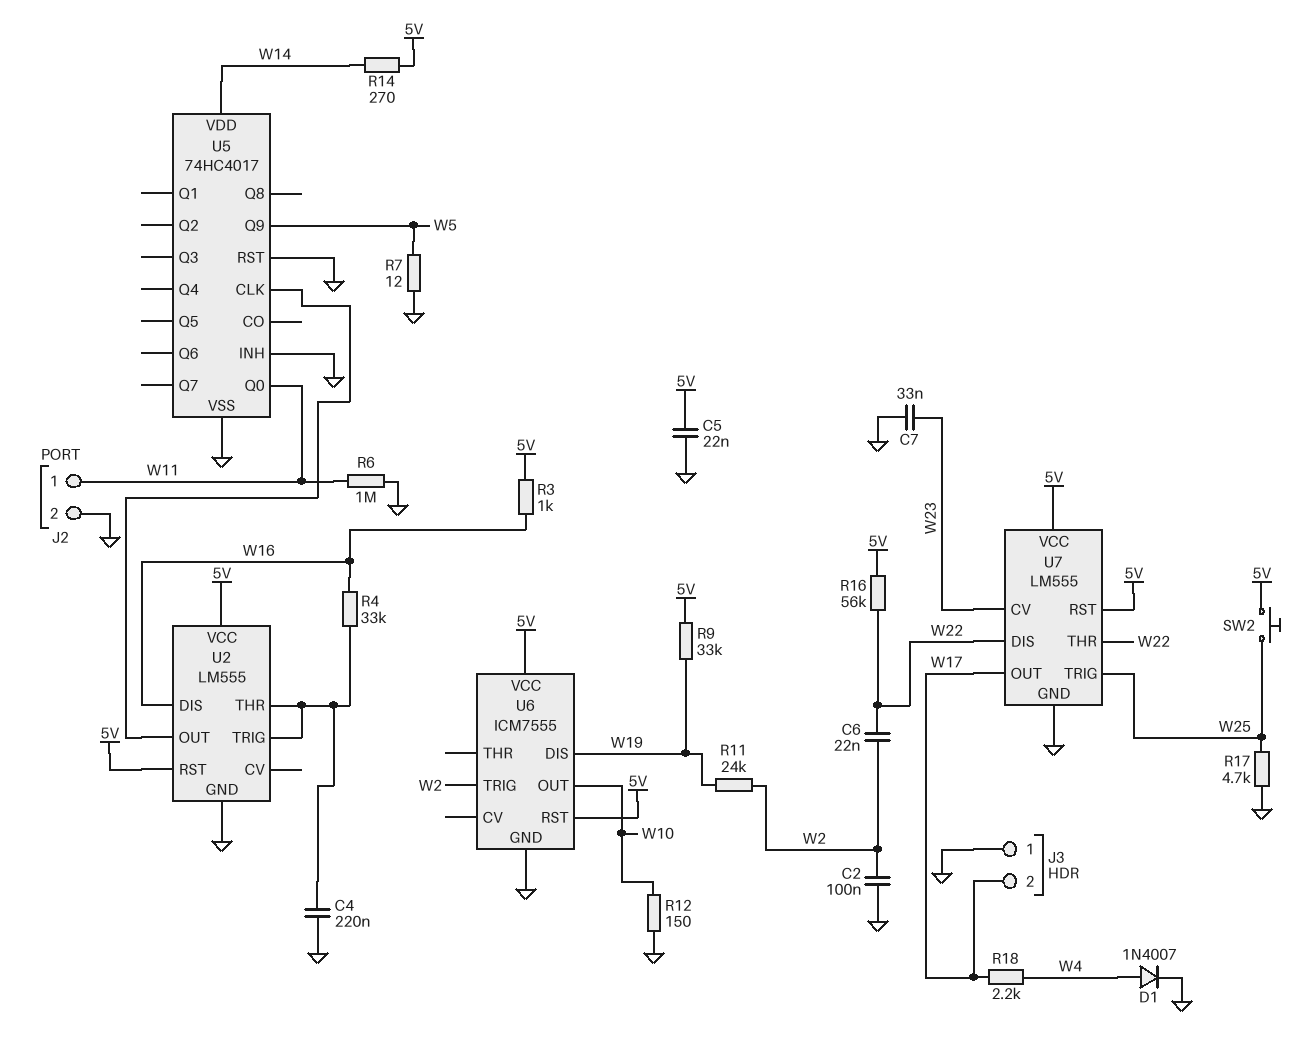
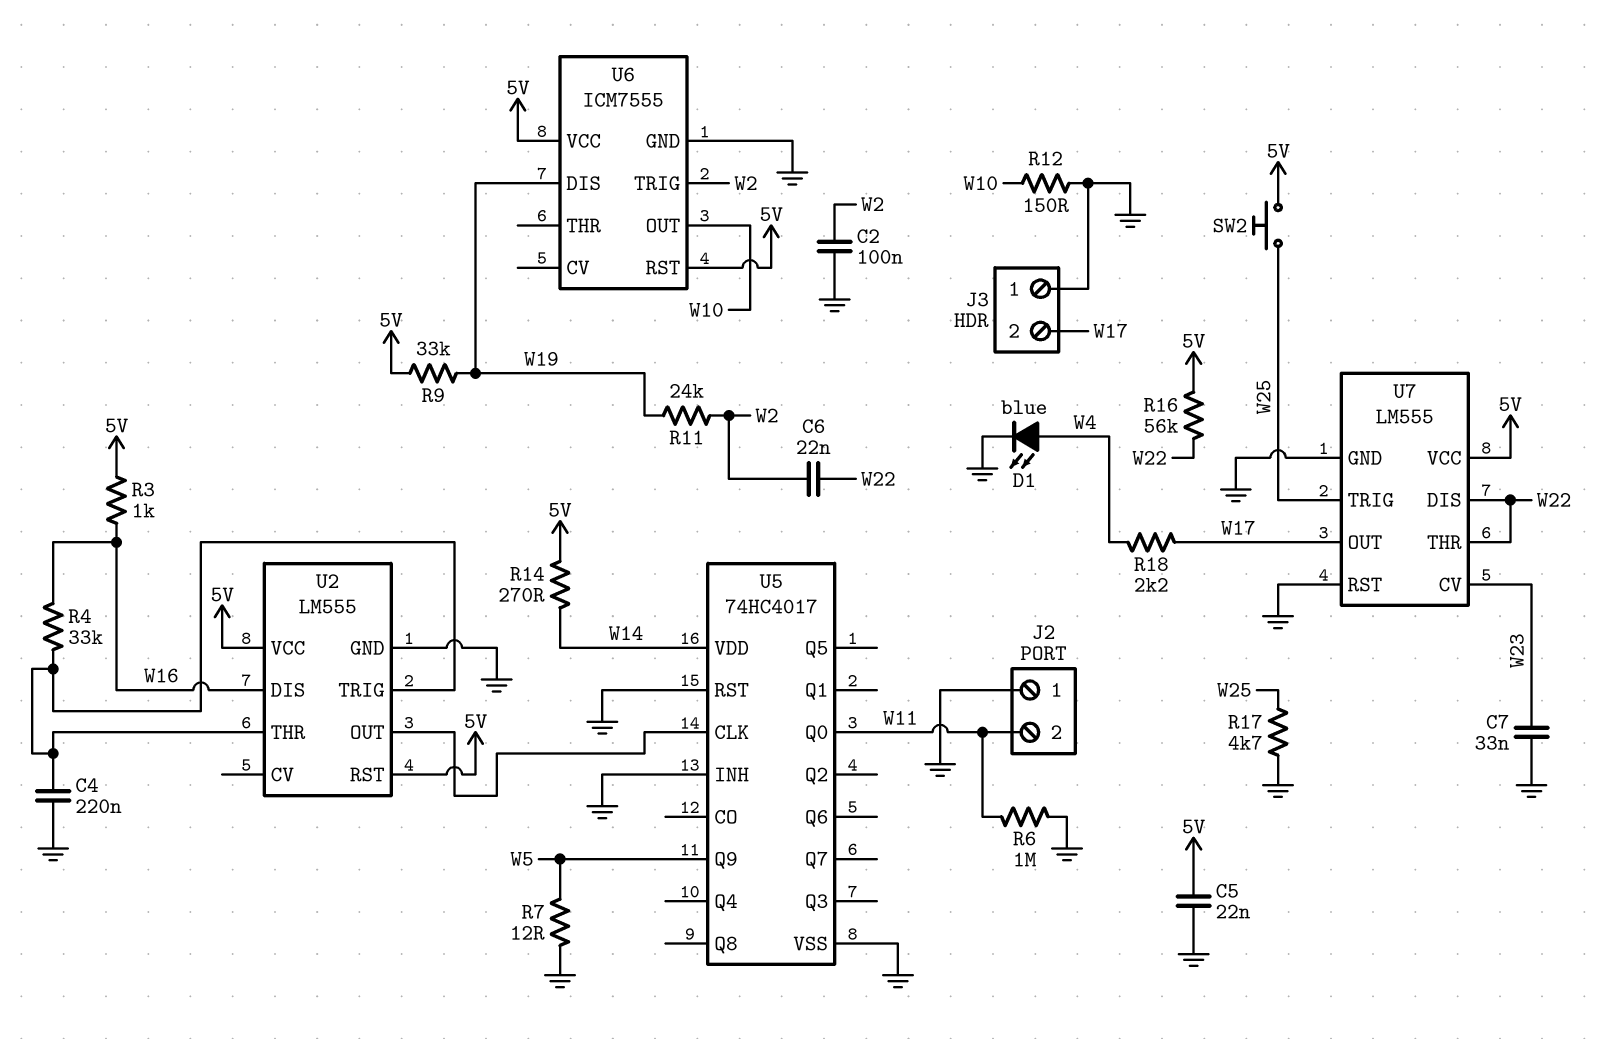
D1: diode 1N4007 (A W4, K GND) -> LED blue (A W4, K GND)
J2 pin 1: W11 -> GND
J2 pin 2: GND -> W11
U7 pin RST: 5V -> GND

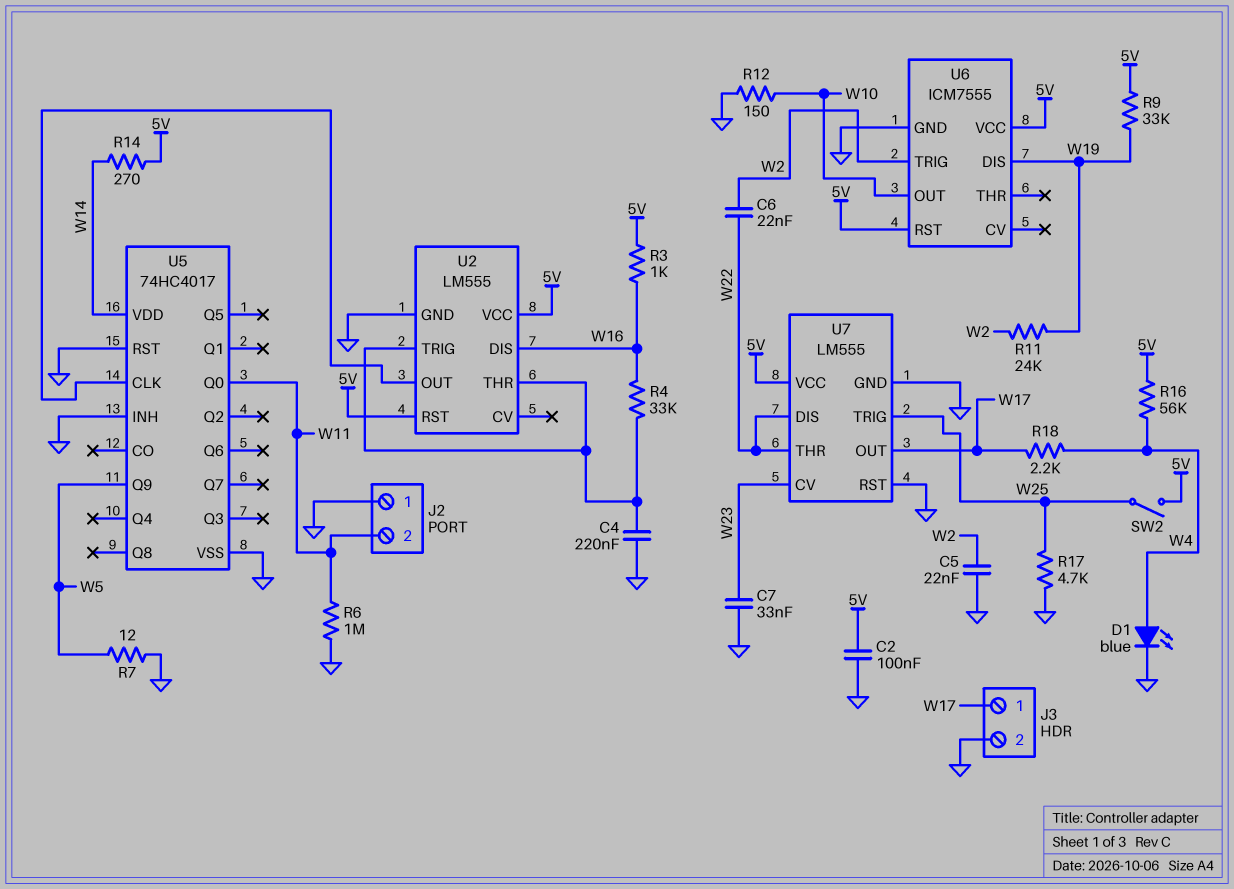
C2: 100nF (GND, W2) -> 100nF (5V, GND)
C5: 22nF (5V, GND) -> 22nF (GND, W2)
J3 pin 1: GND -> W17
J3 pin 2: W17 -> GND
R16: 56k (5V, W22) -> 56k (5V, W4)
SW2: button (5V, W25) -> switch (5V, W25)

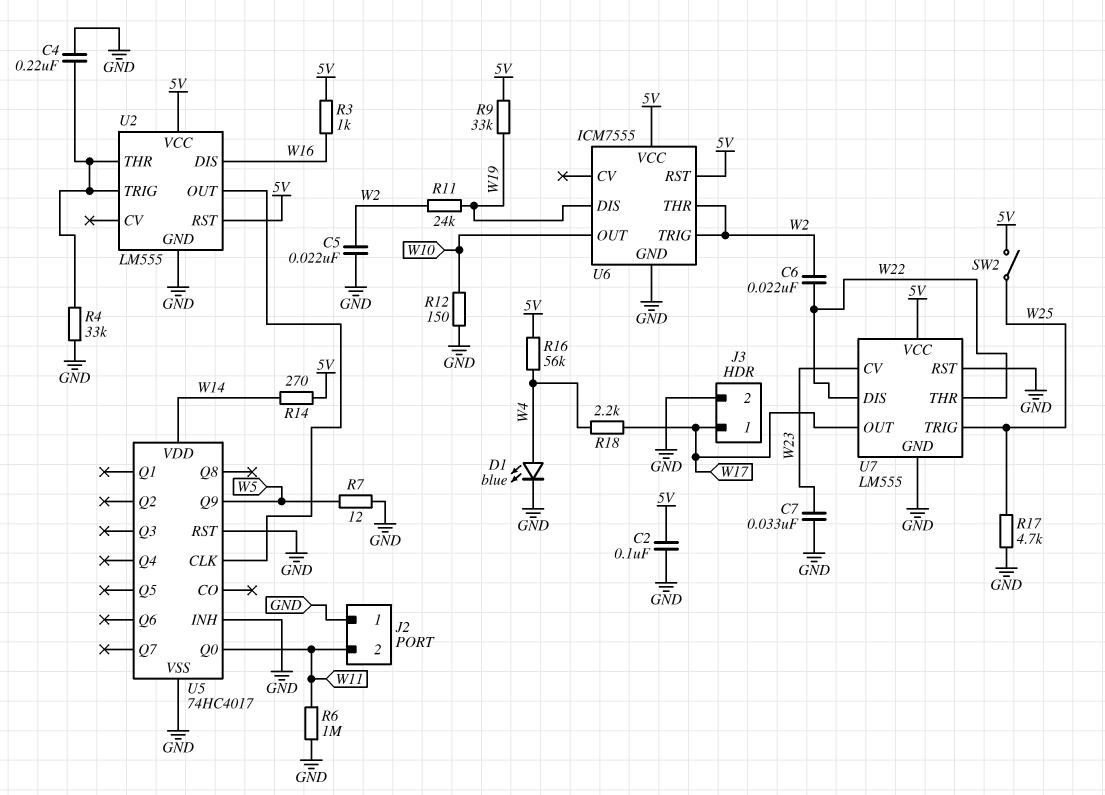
R4: 33k (U2/THR, W16) -> 33k (GND, U2/THR)
U6 pin THR: none -> W2

